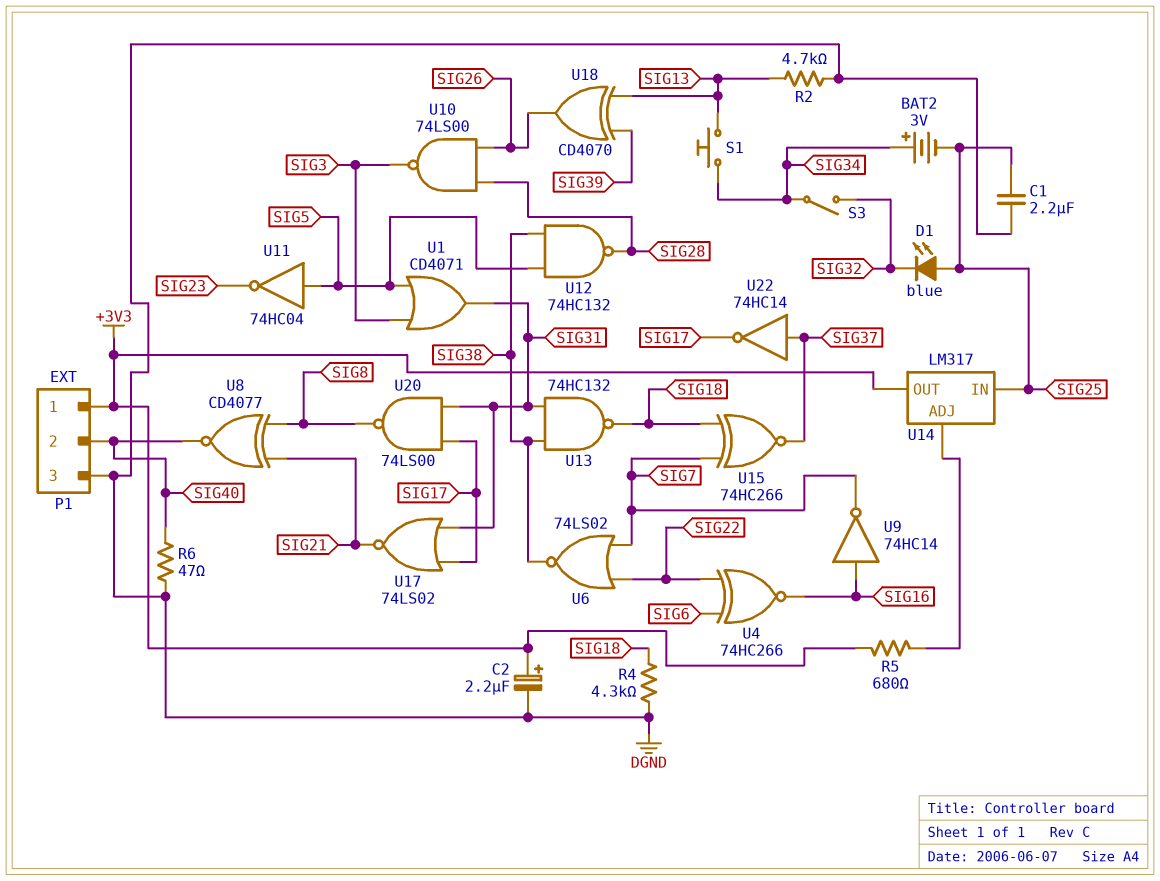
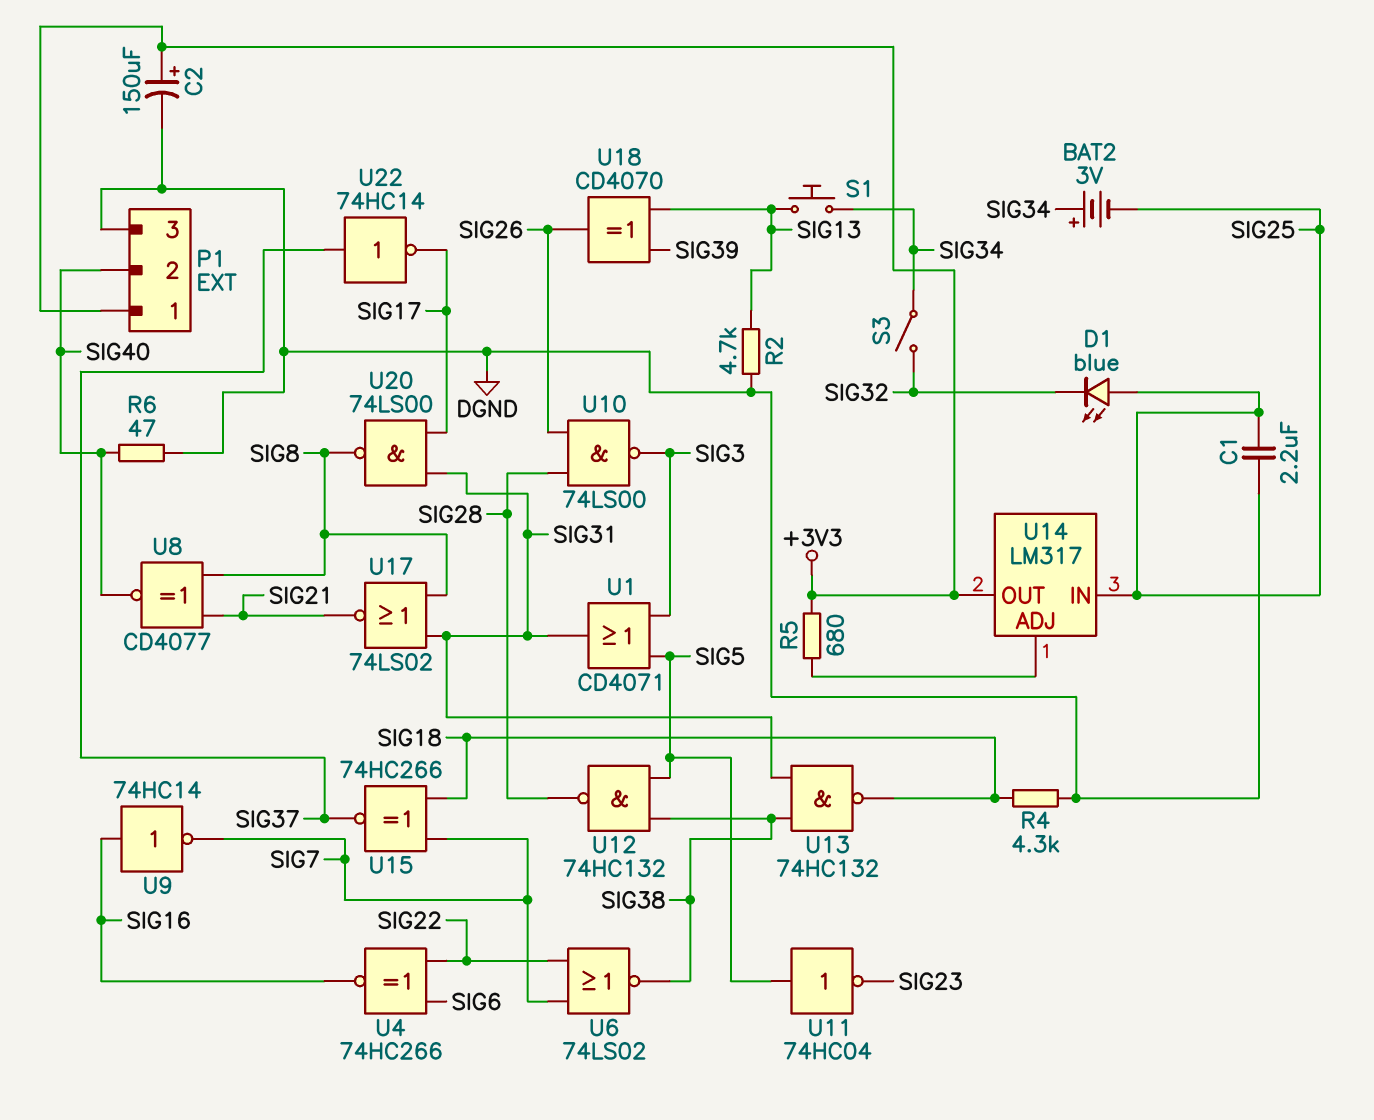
C2: 2.2uF (plus +3V3, minus DGND) -> 150uF (plus +3V3, minus DGND)
U17: NOR 74LS02 (in SIG17, in SIG31, out SIG21) -> NOR 74LS02 (in SIG8, in SIG31, out SIG21)

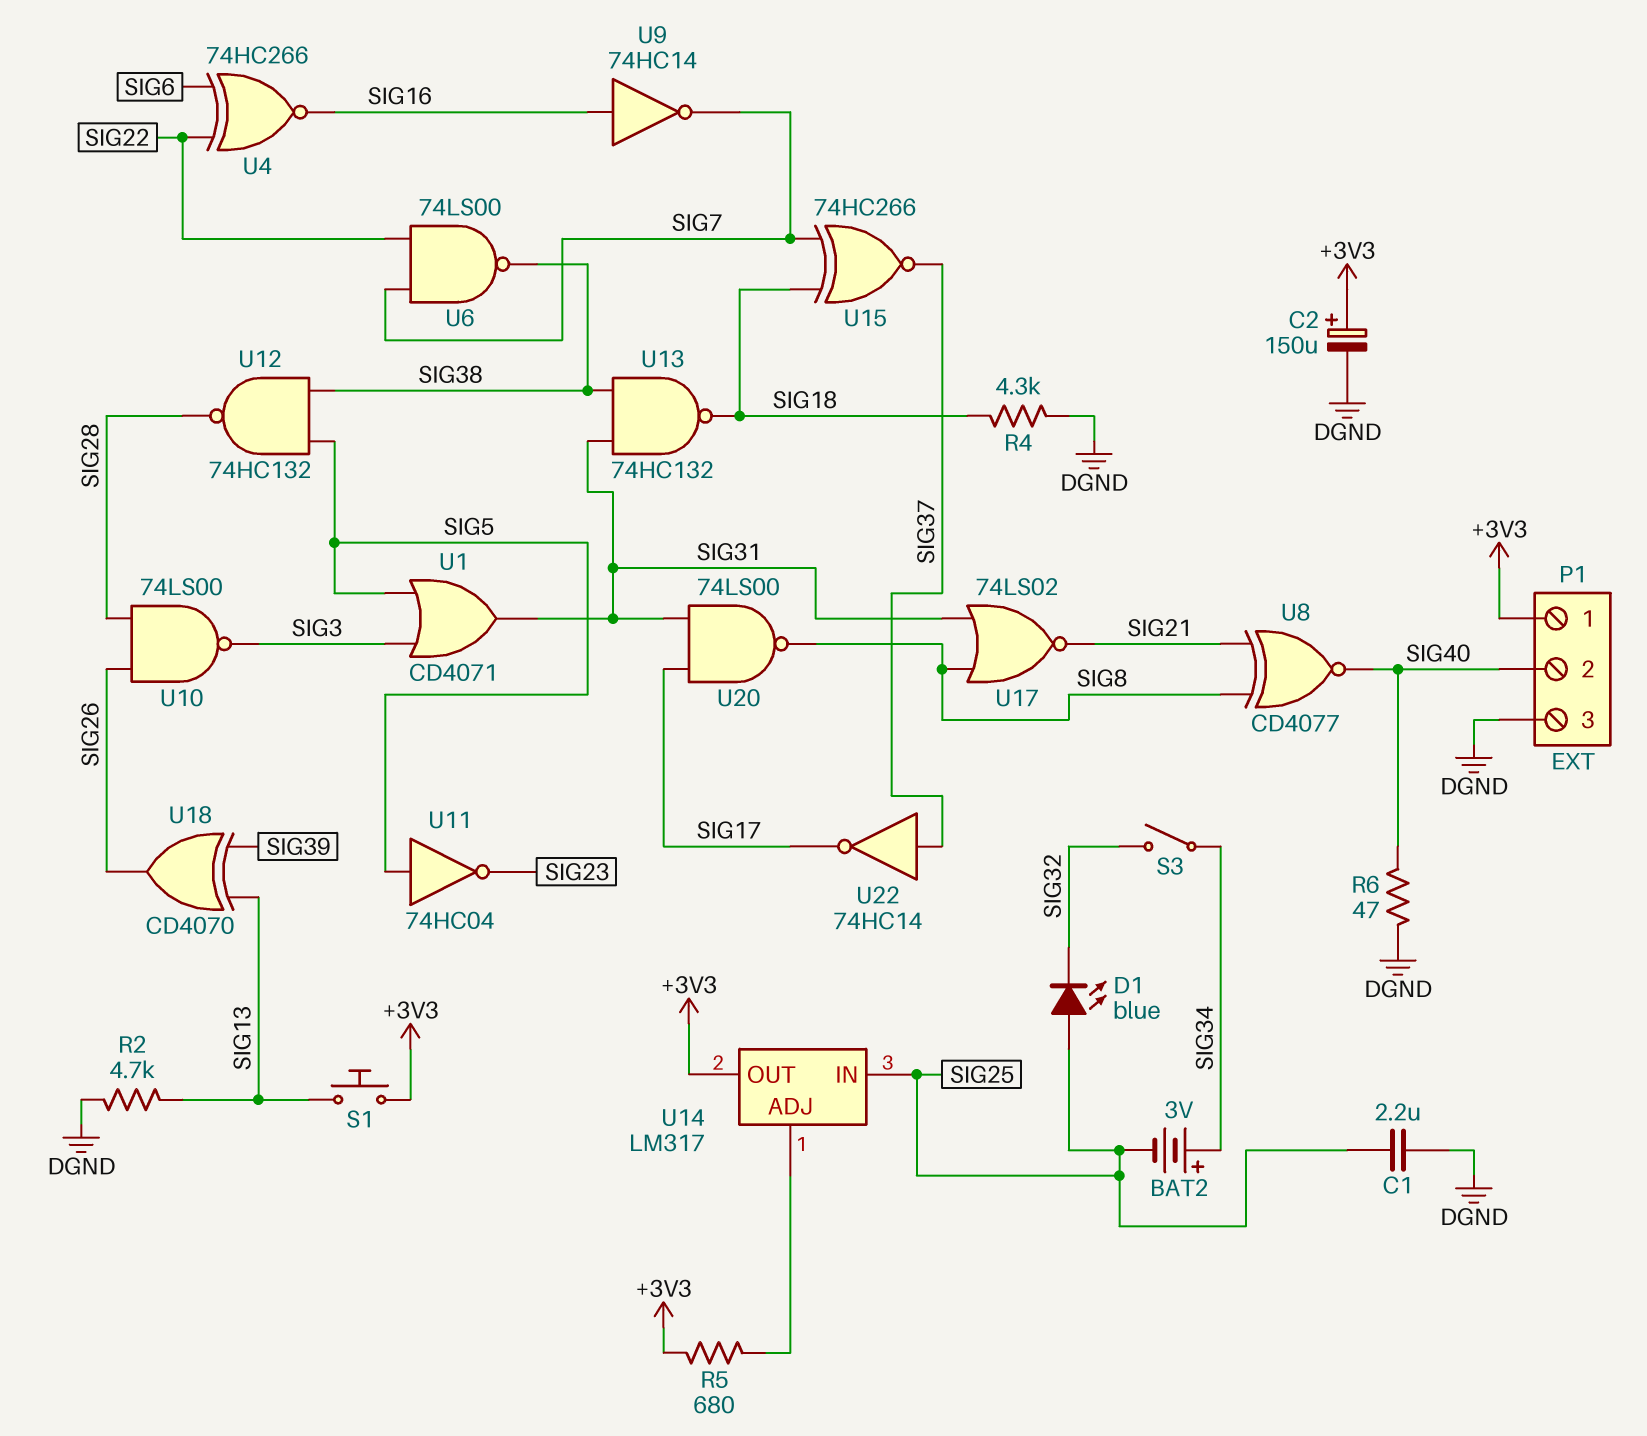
S1: button (SIG13, SIG34) -> button (+3V3, SIG13)
U6: NOR 74LS02 (in SIG7, in SIG22, out SIG38) -> NAND 74LS00 (in SIG7, in SIG22, out SIG38)

